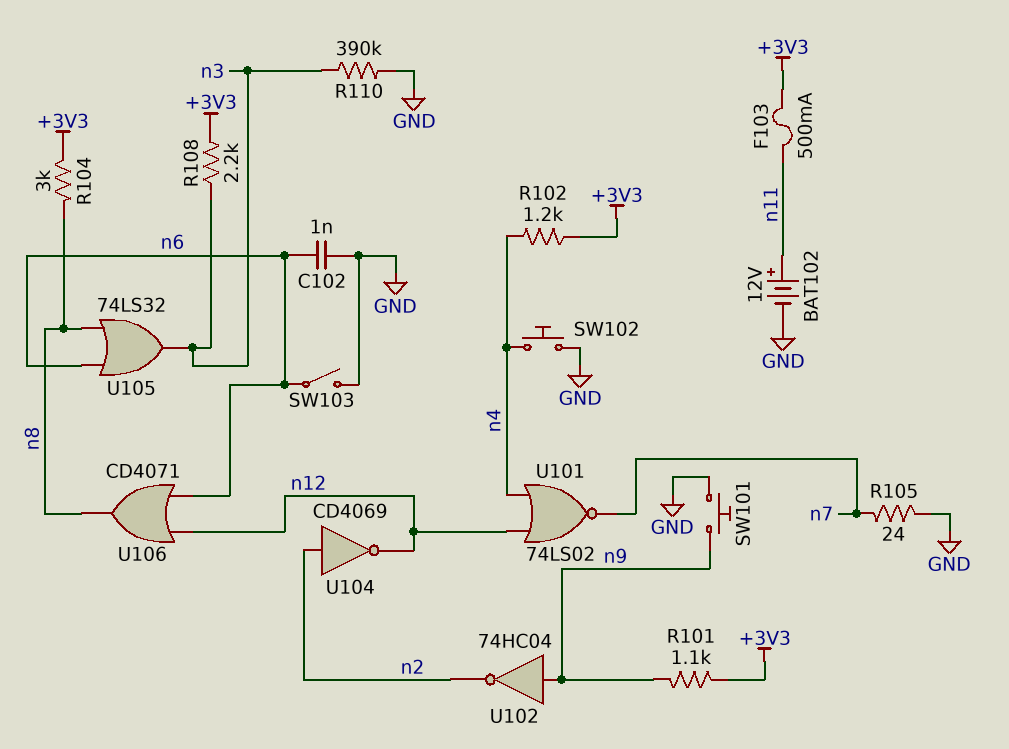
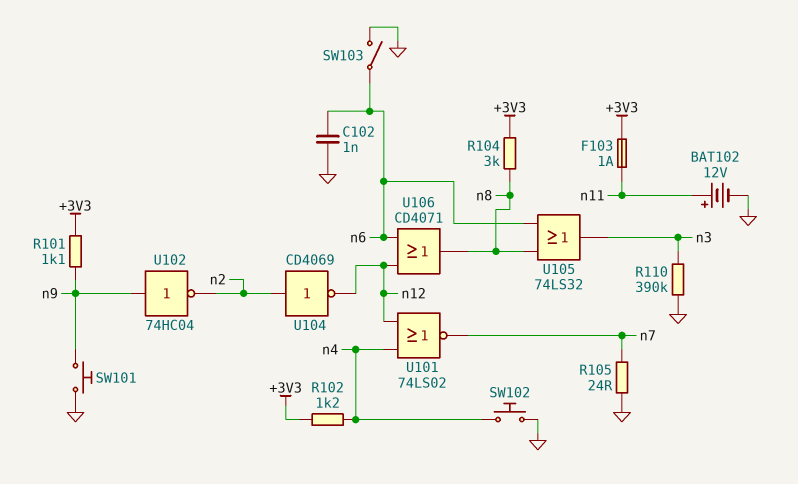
F103: 500mA (+3V3, n11) -> 1A (+3V3, n11)
R108: 2.2k (+3V3, n3) -> none

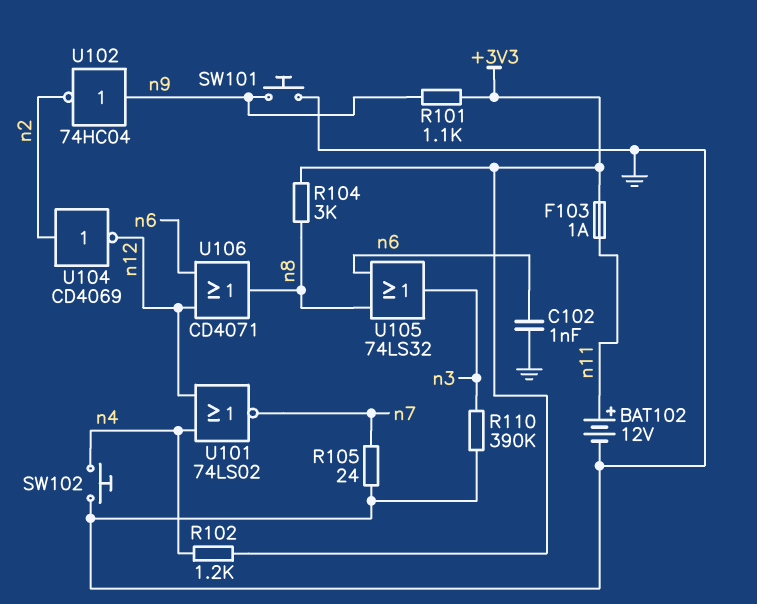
SW103: switch (GND, n6) -> none

